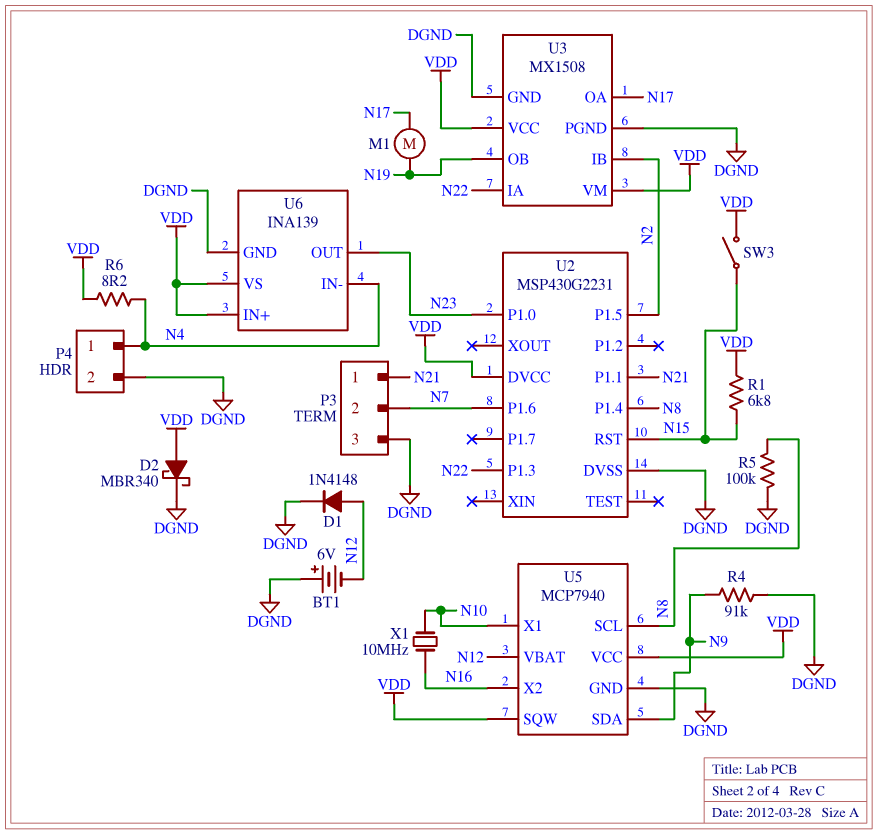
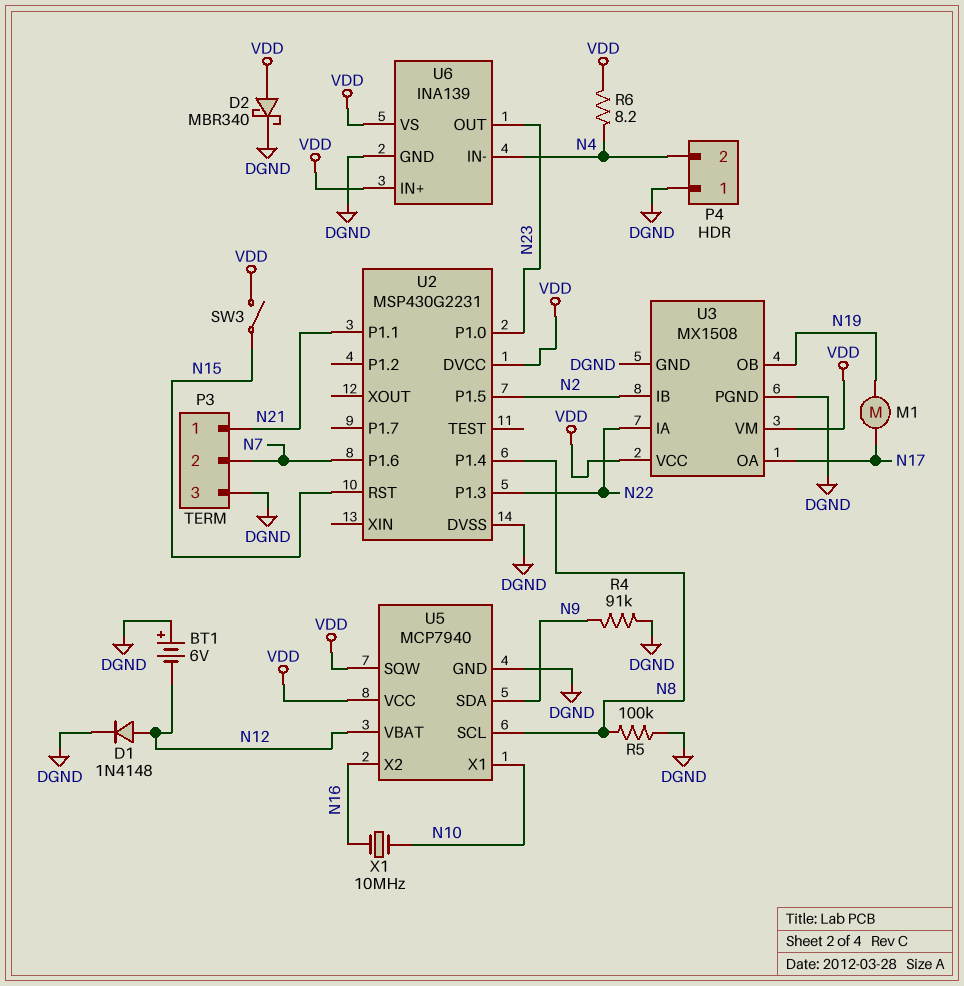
P4 pin 1: N4 -> DGND
P4 pin 2: DGND -> N4
R1: 6.8k (N15, VDD) -> none

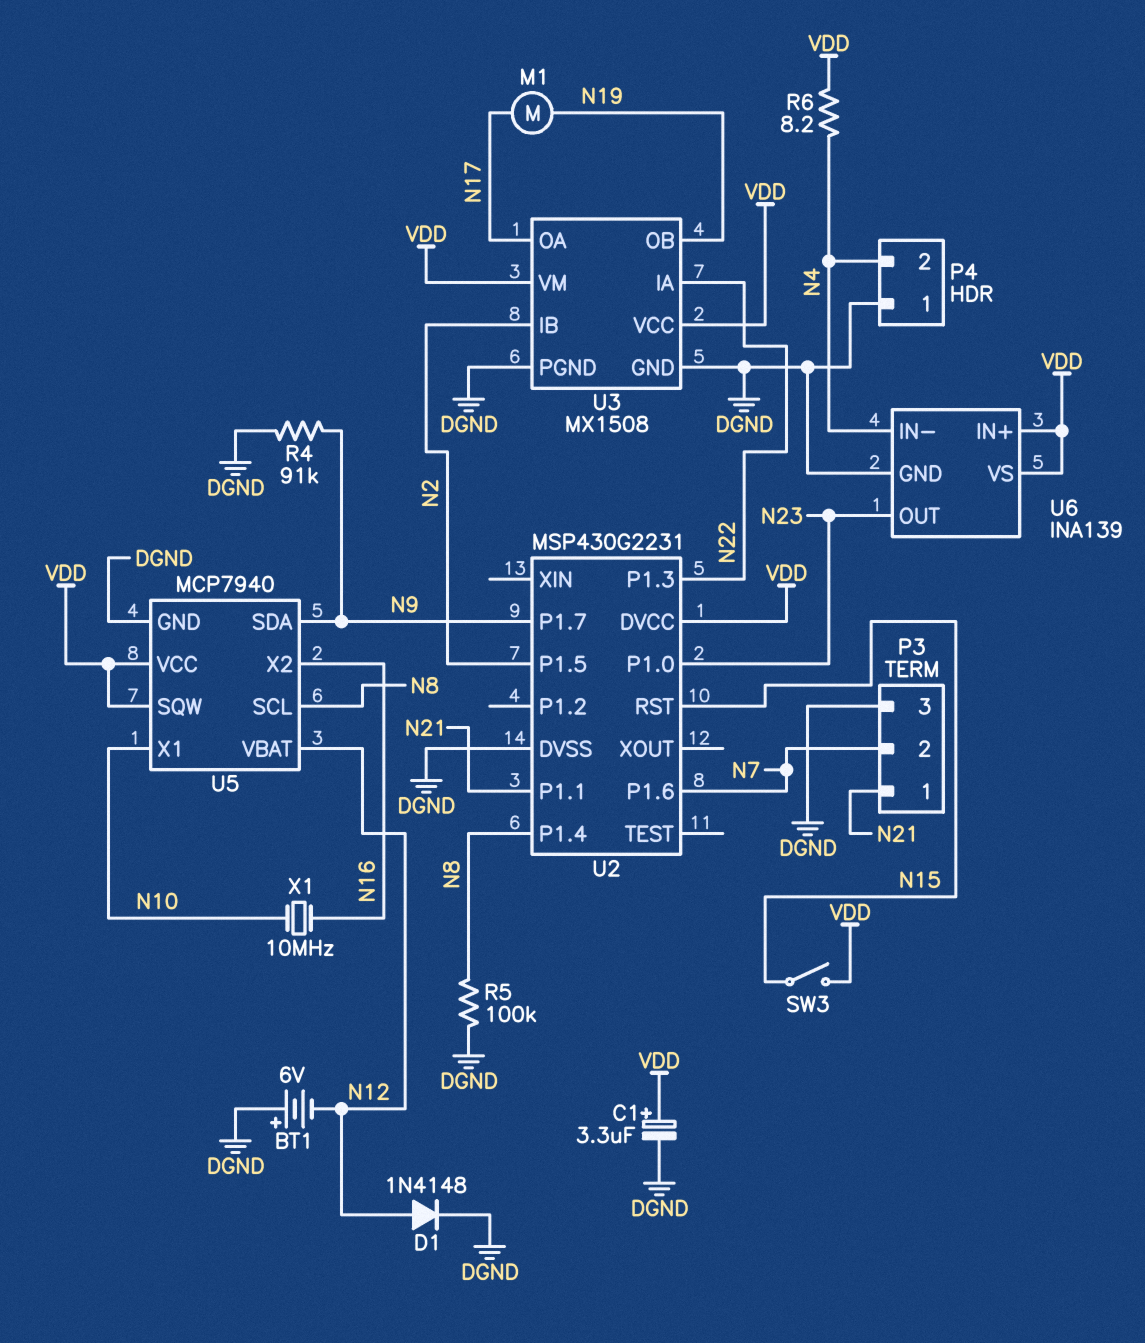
C1: none -> 3.3uF (plus VDD, minus DGND)
D2: schottky MBR340 (A VDD, K DGND) -> none
U2 pin P1.7: none -> N9

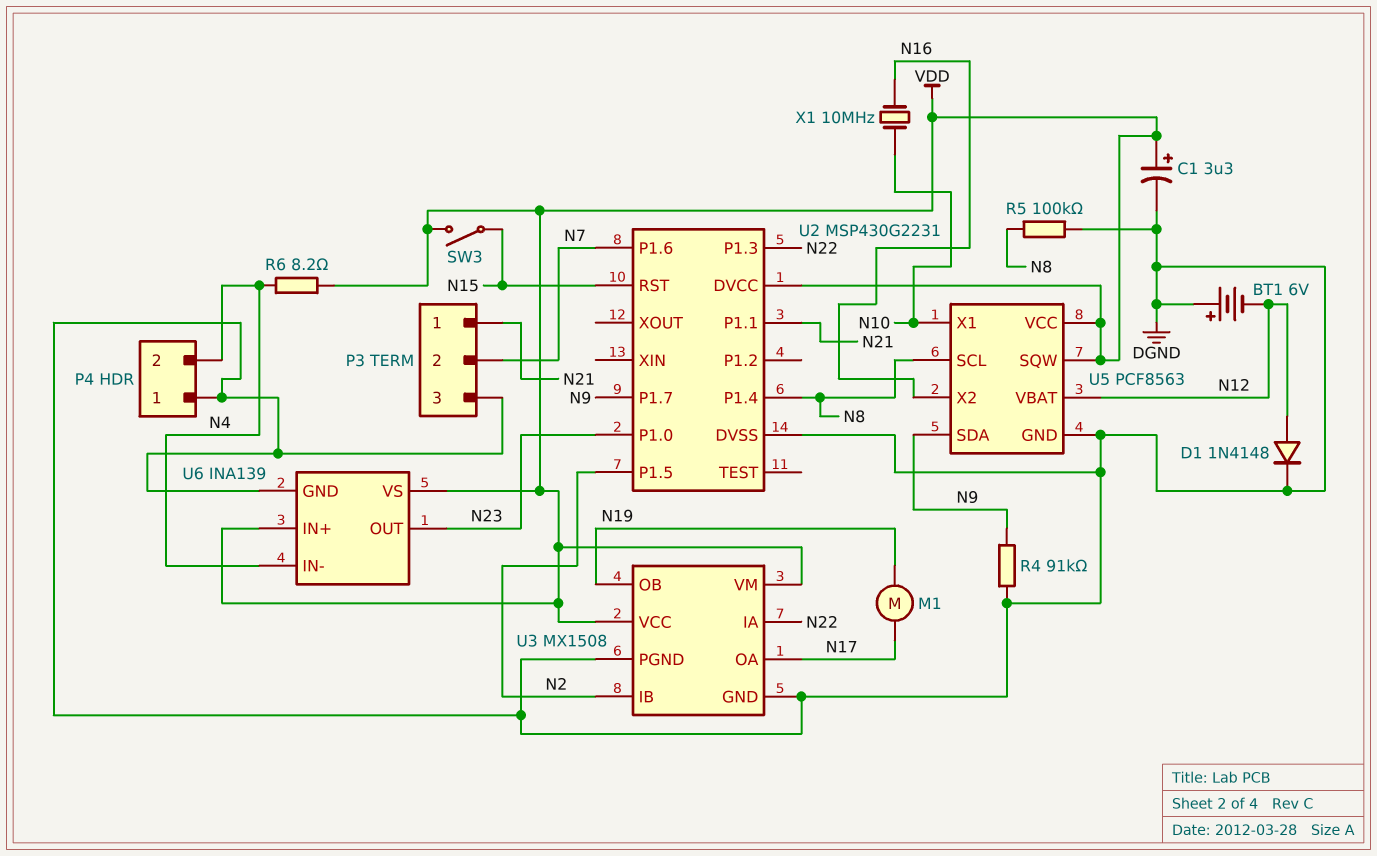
U5: MCP7940 -> PCF8563

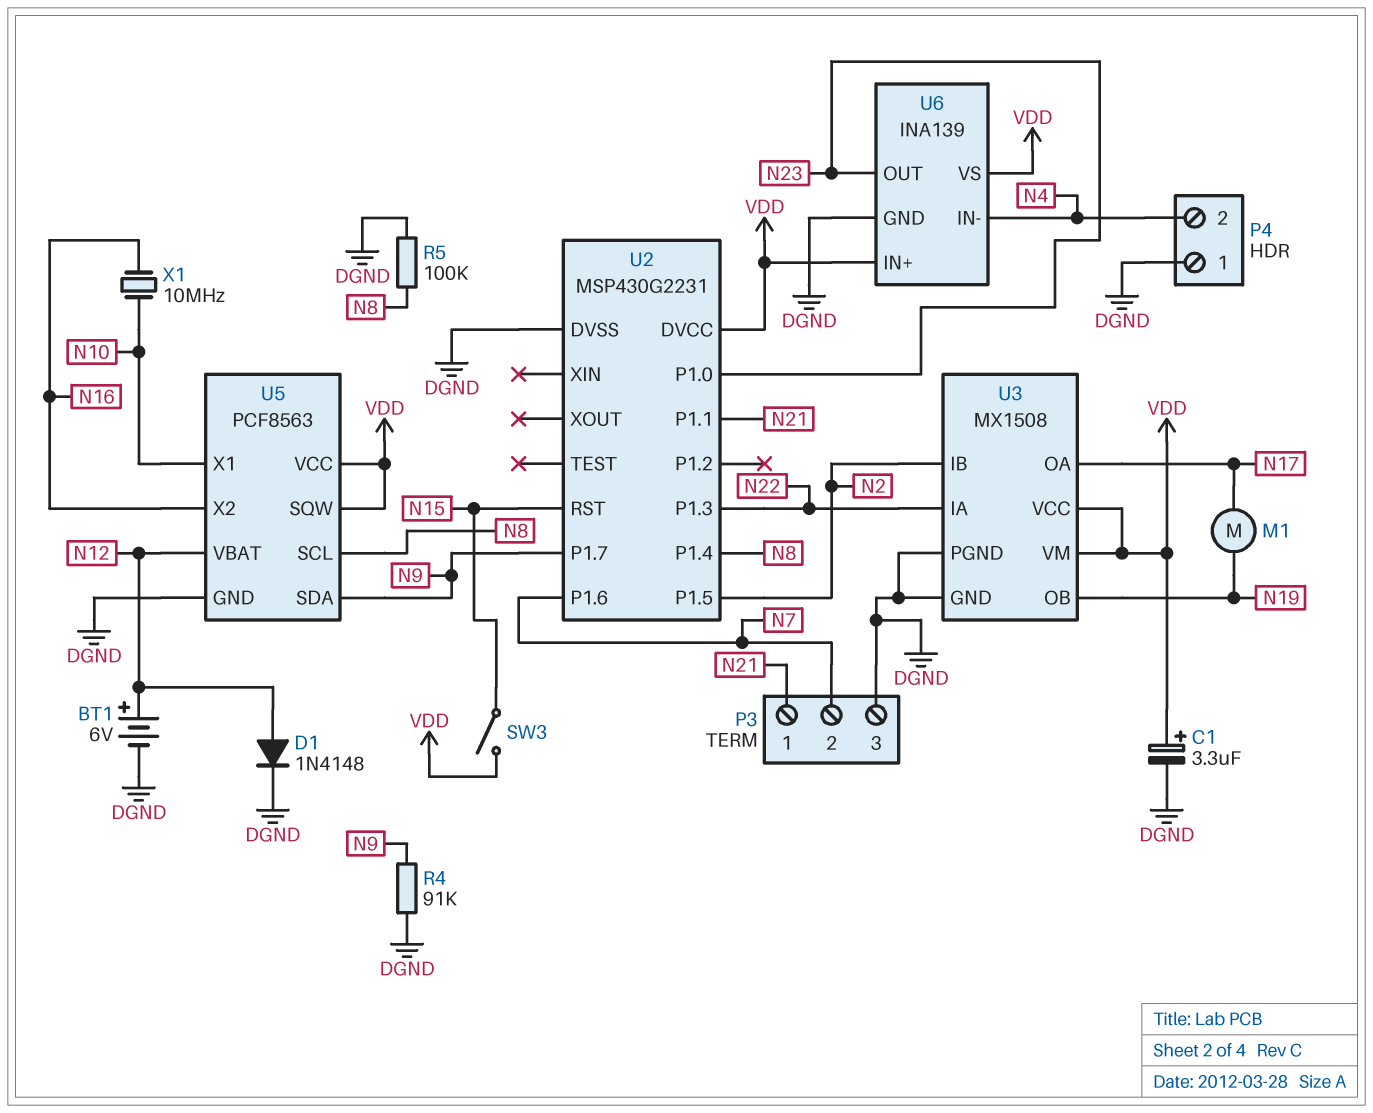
BT1: 6V (plus DGND, minus N12) -> 6V (plus N12, minus DGND)
R6: 8.2 (N4, VDD) -> none

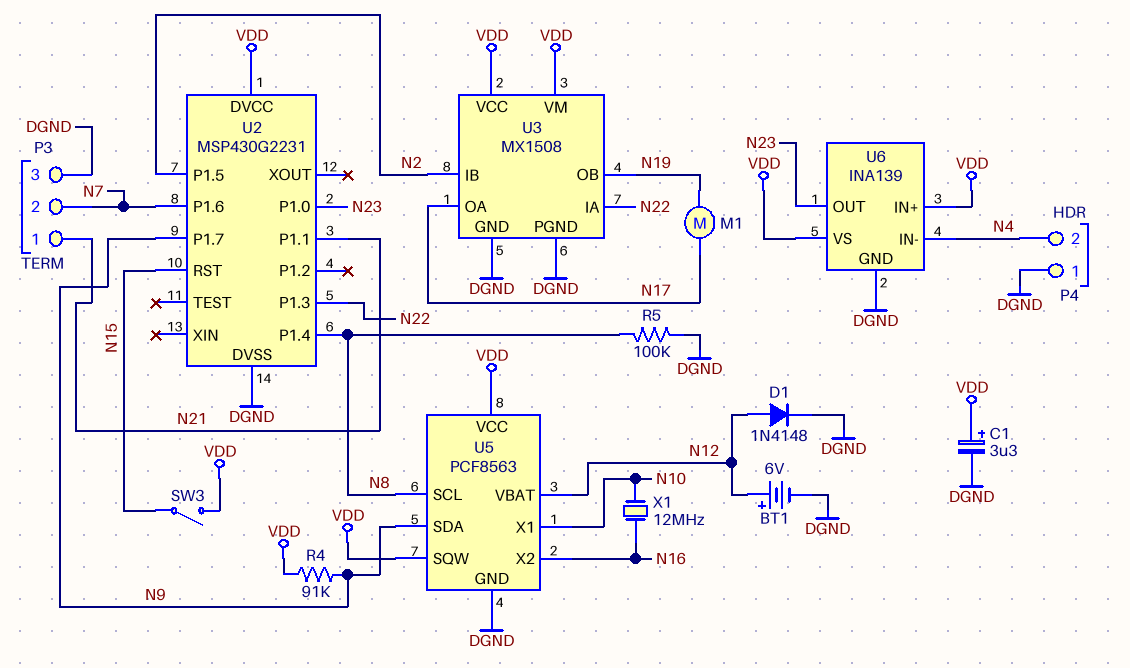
R4: 91k (DGND, N9) -> 91k (N9, VDD)
X1: 10MHz (N10, N16) -> 12MHz (N10, N16)

